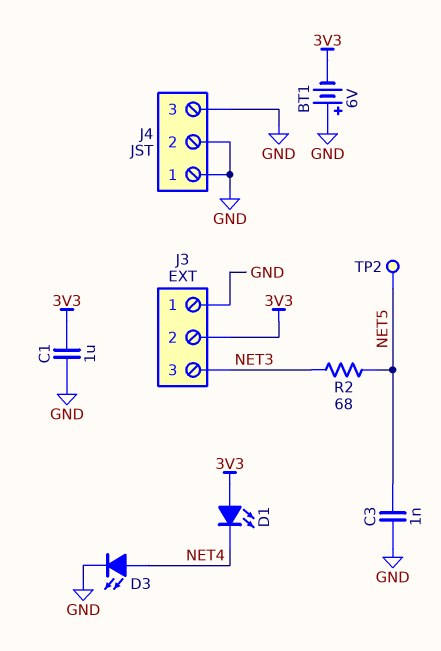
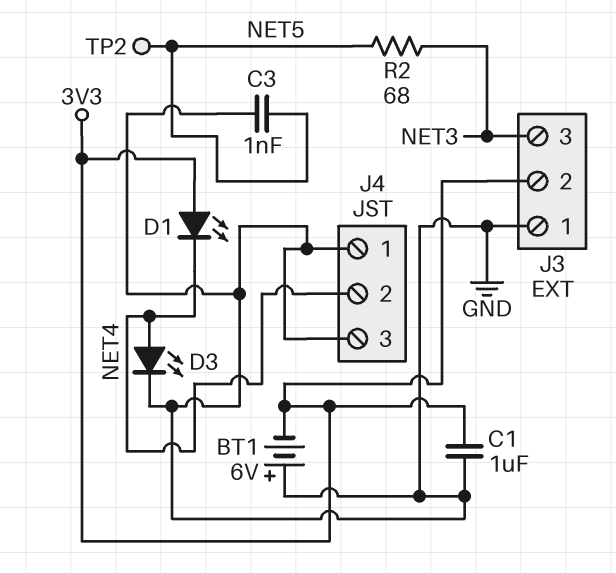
J4 pin 2: GND -> NET4

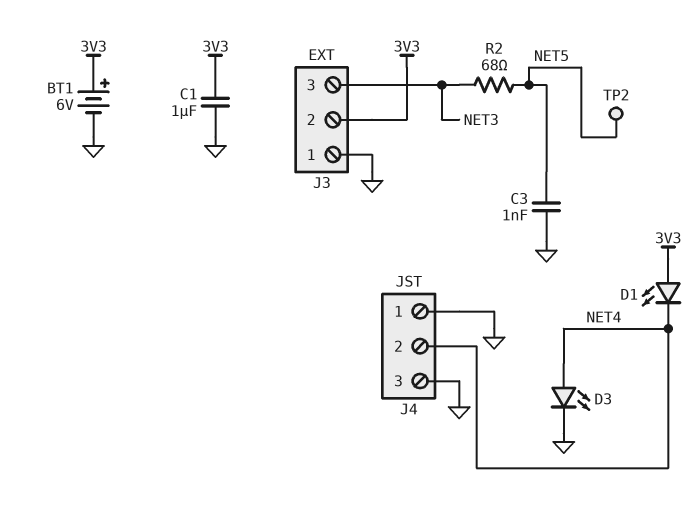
BT1: 6V (plus GND, minus 3V3) -> 6V (plus 3V3, minus GND)

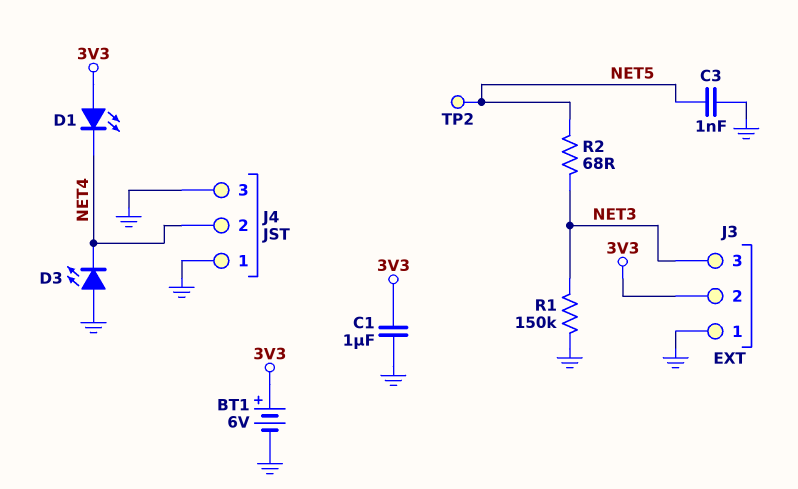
D3: LED (A NET4, K GND) -> LED (A GND, K NET4)
R1: none -> 150k (GND, NET3)

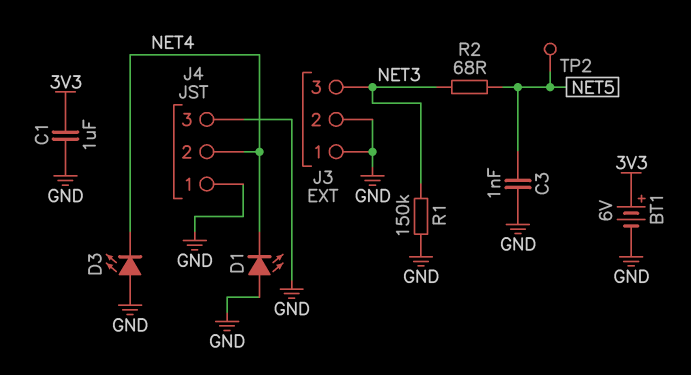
D1: LED (A 3V3, K NET4) -> LED (A GND, K NET4)
J3 pin 2: 3V3 -> GND

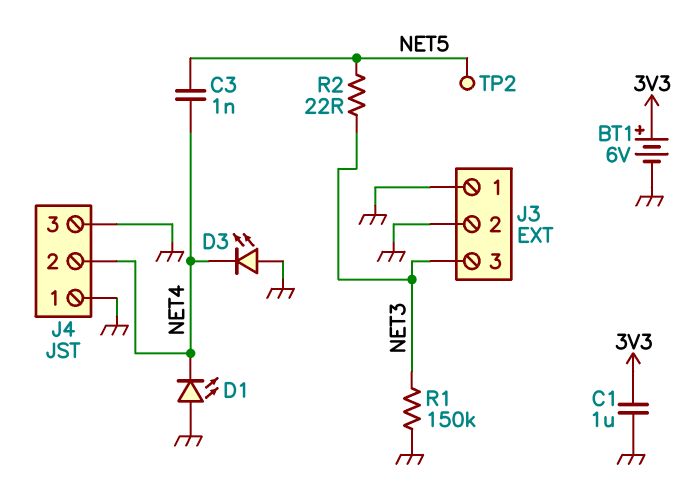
C3: 1nF (GND, NET5) -> 1nF (NET4, NET5)
R2: 68 (NET3, NET5) -> 22 (NET3, NET5)

